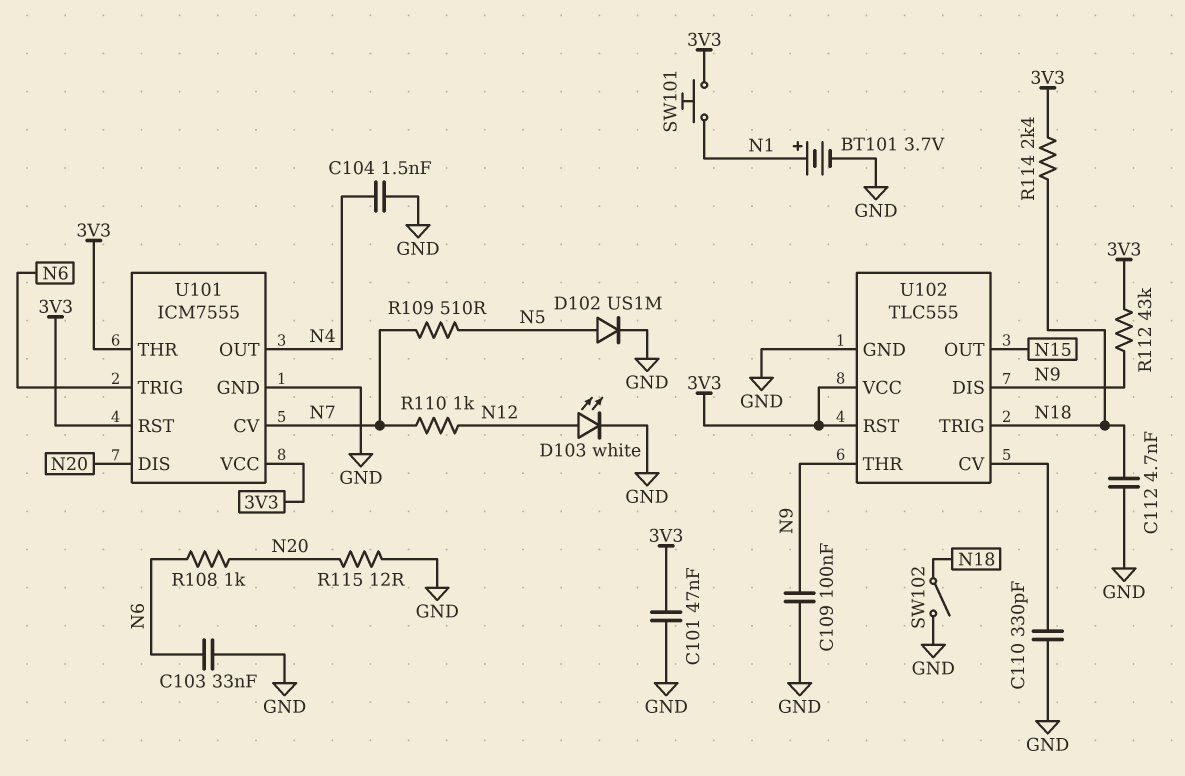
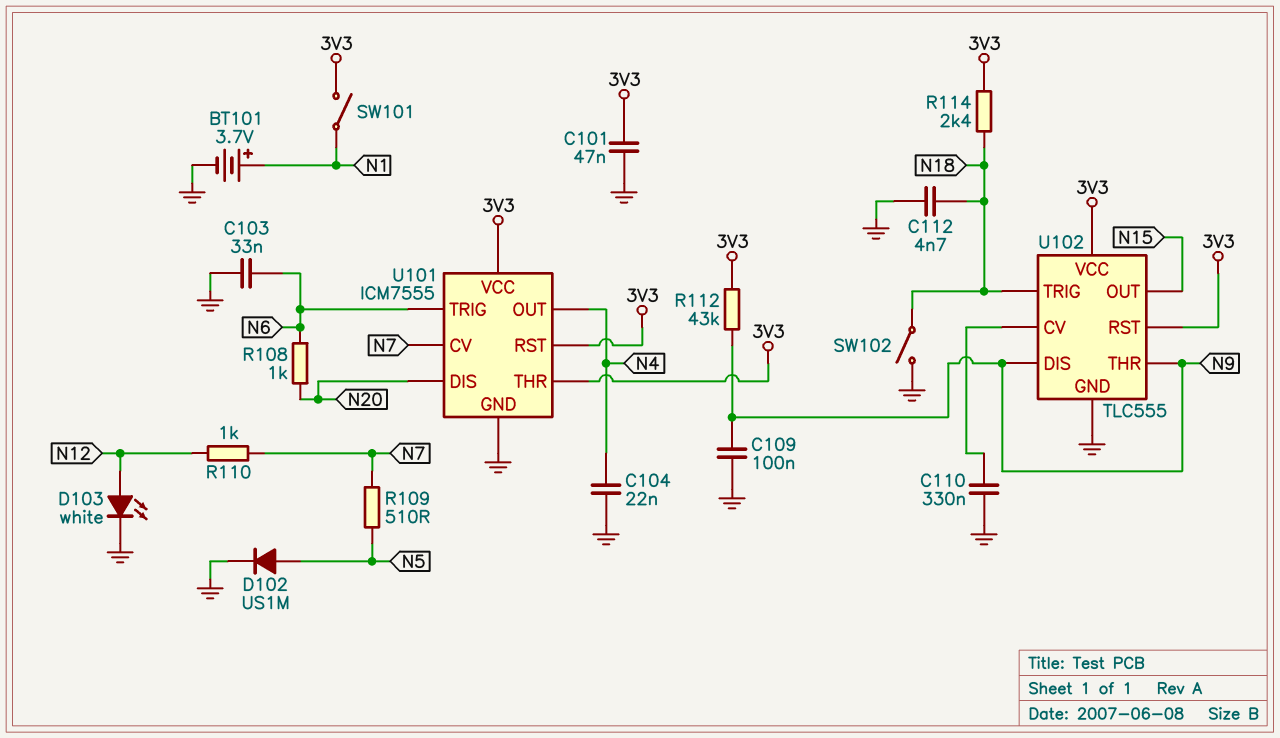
C104: 1.5nF (GND, N4) -> 22nF (GND, N4)
C110: 330pF (GND, U102/CV) -> 330nF (GND, U102/CV)
R115: 12 (GND, N20) -> none
SW101: button (3V3, N1) -> switch (3V3, N1)

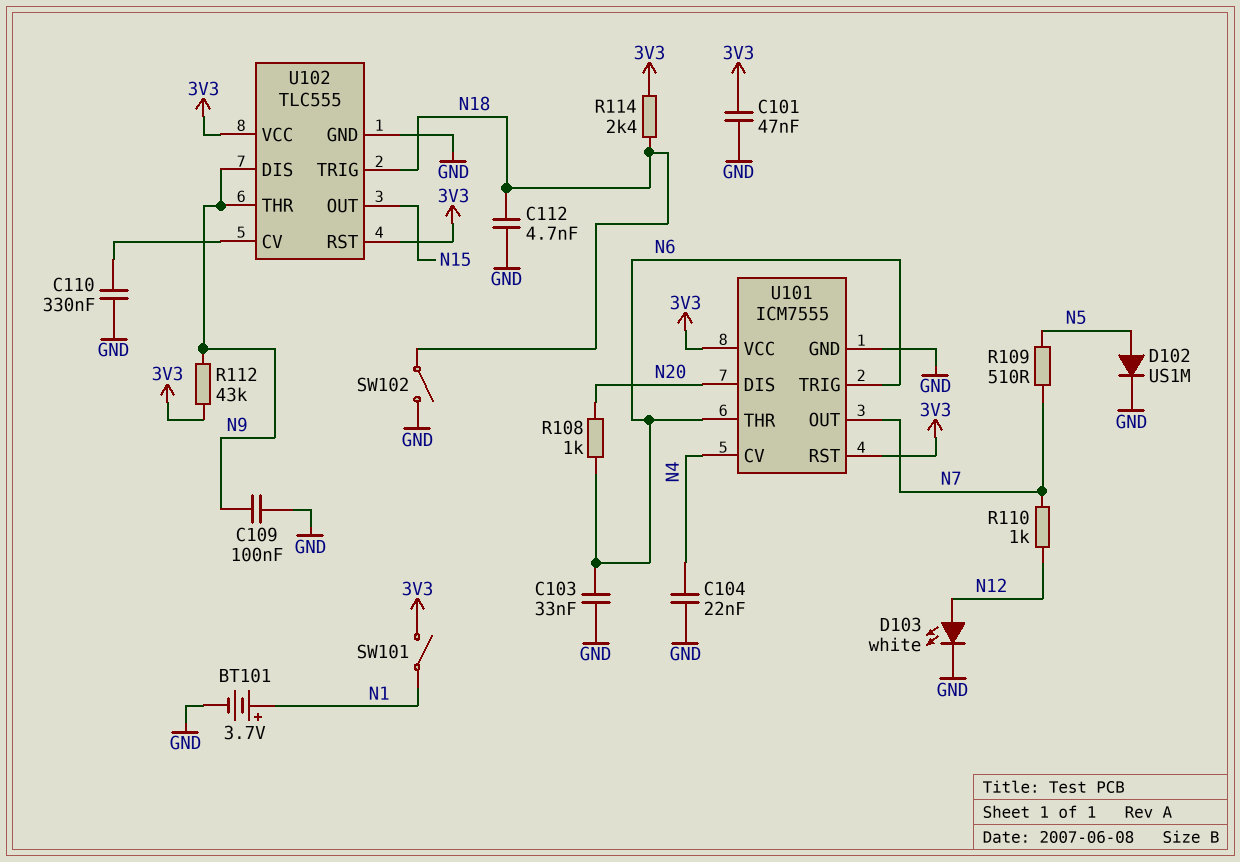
U101 pin CV: N7 -> N4
U101 pin OUT: N4 -> N7
U101 pin THR: 3V3 -> N6

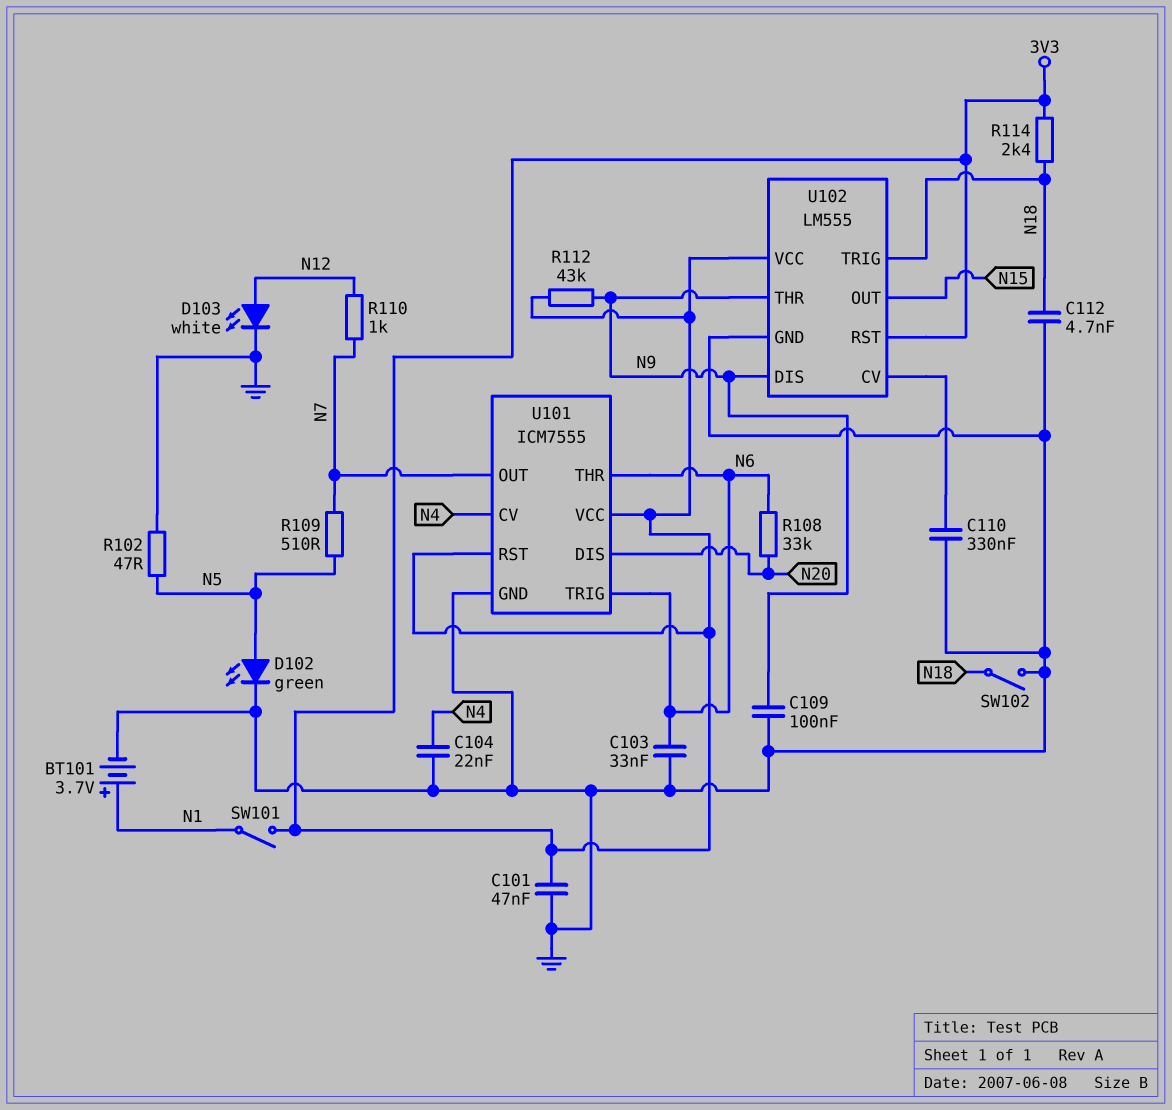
D102: diode US1M (A N5, K GND) -> LED green (A N5, K GND)
R102: none -> 47 (GND, N5)
R108: 1k (N6, N20) -> 33k (N6, N20)
U102: TLC555 -> LM555

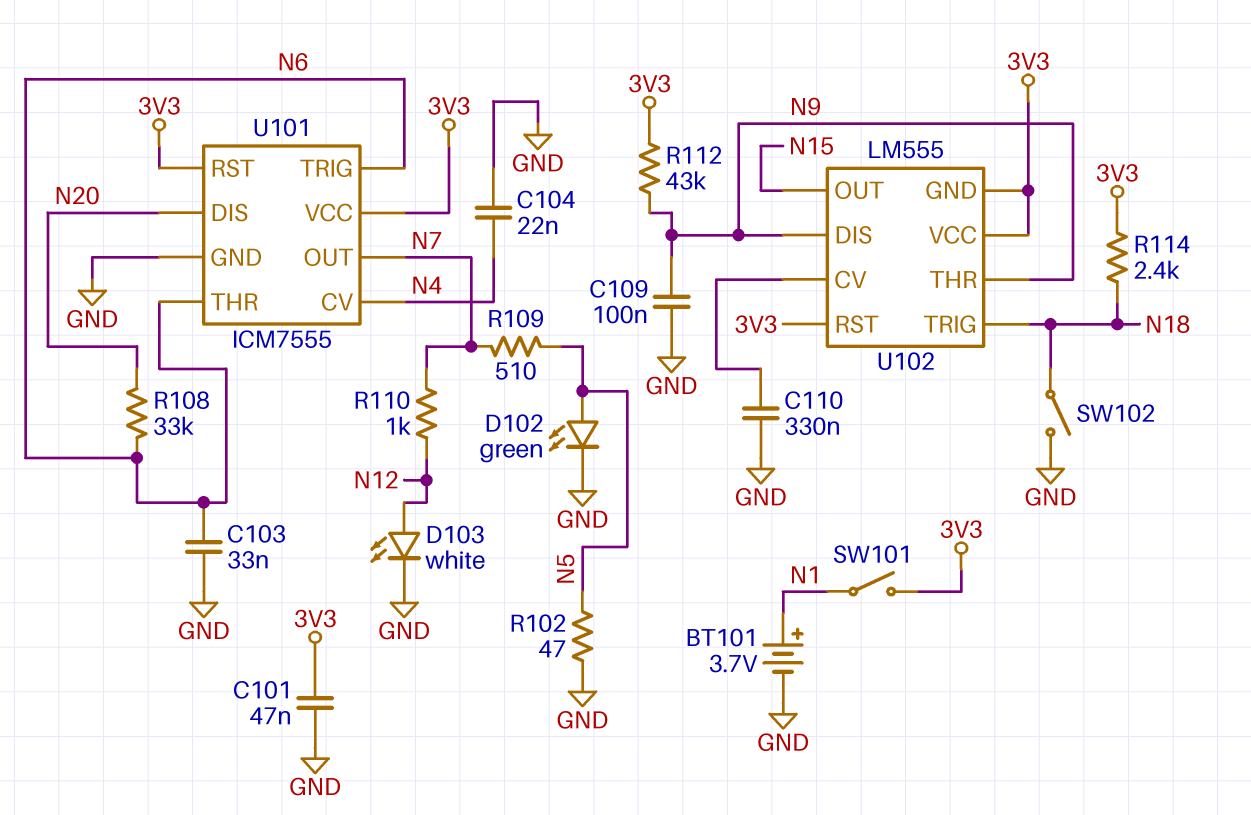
C112: 4.7nF (GND, N18) -> none
U102 pin GND: GND -> 3V3

